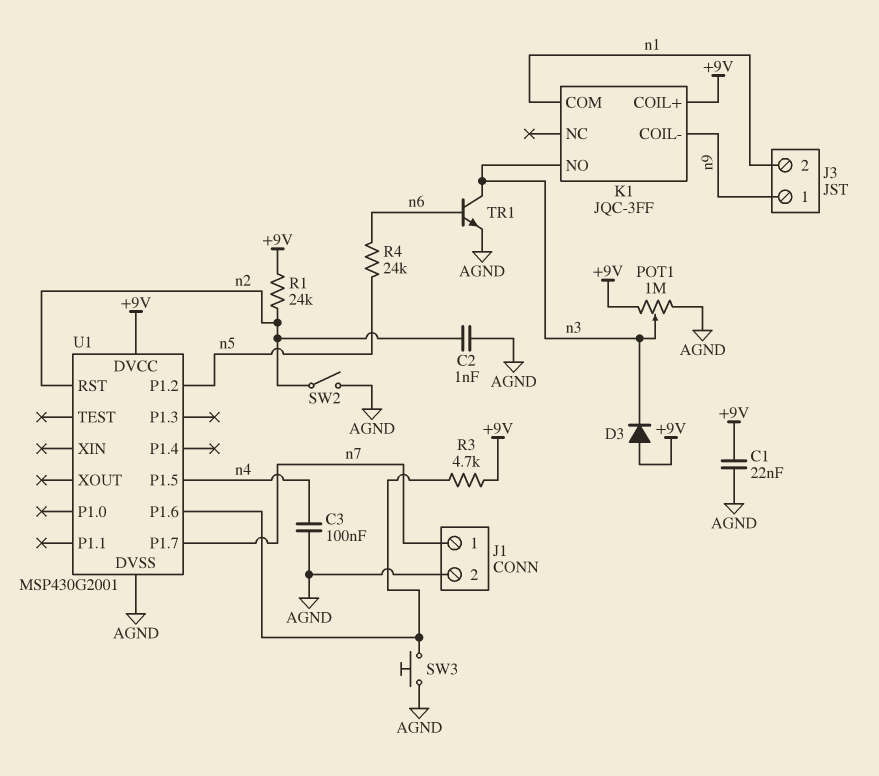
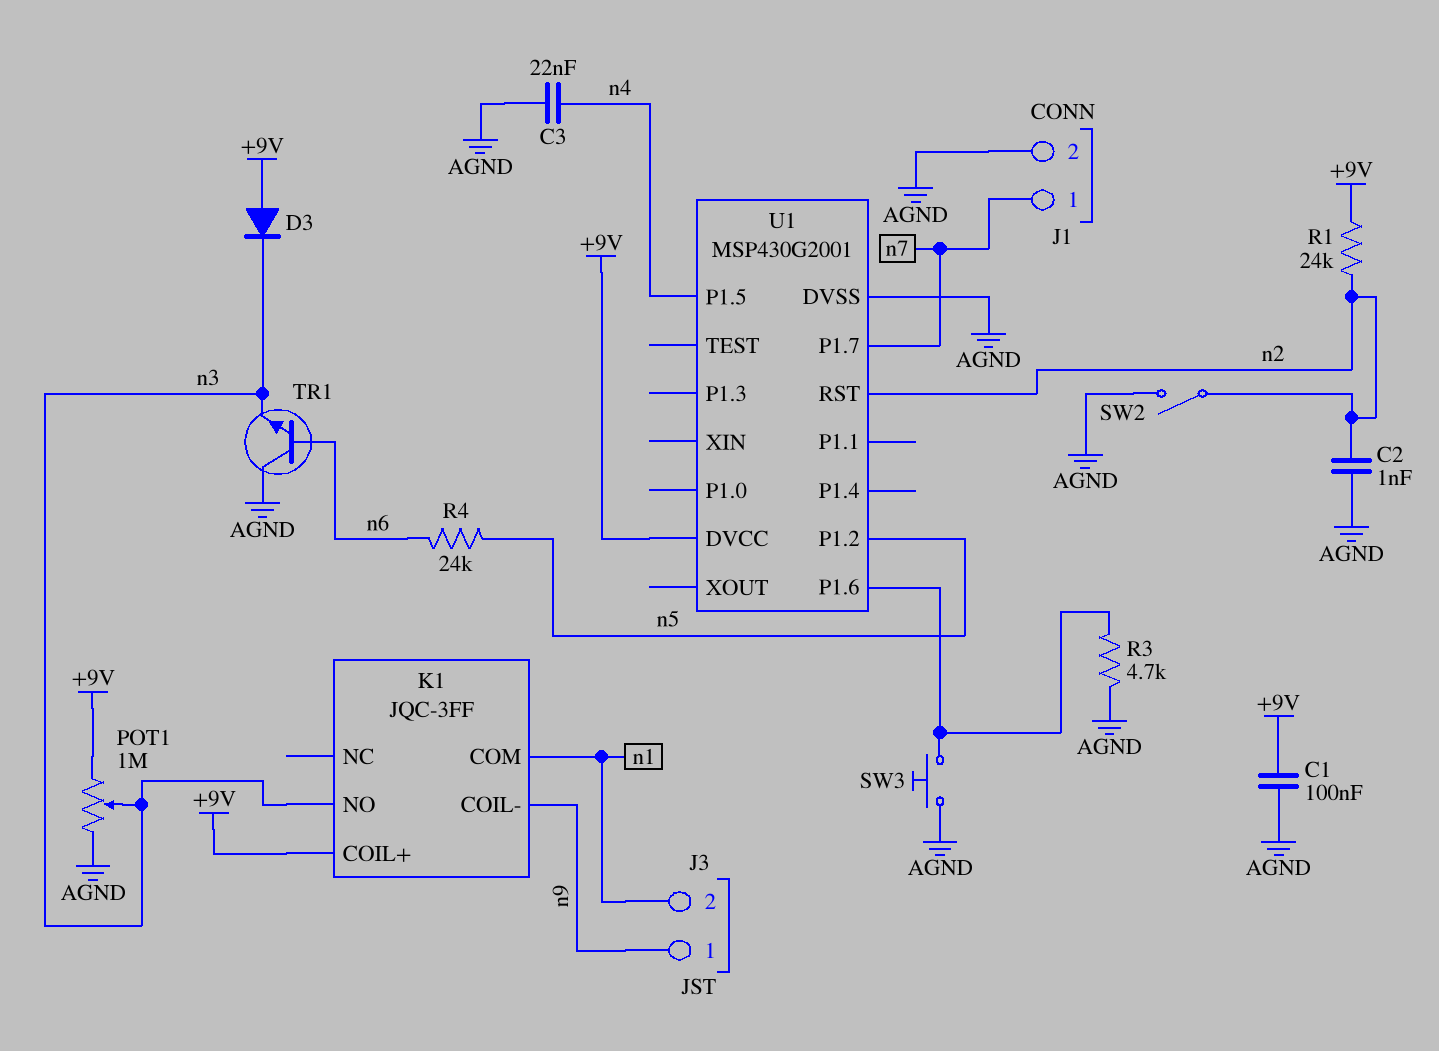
C1: 22nF (+9V, AGND) -> 100nF (+9V, AGND)
C3: 100nF (AGND, n4) -> 22nF (AGND, n4)
R3: 4.7k (+9V, U1/P1.6) -> 4.7k (AGND, U1/P1.6)
TR1: NPN (B n6, C n3, E AGND) -> NPN (B n6, C AGND, E n3)

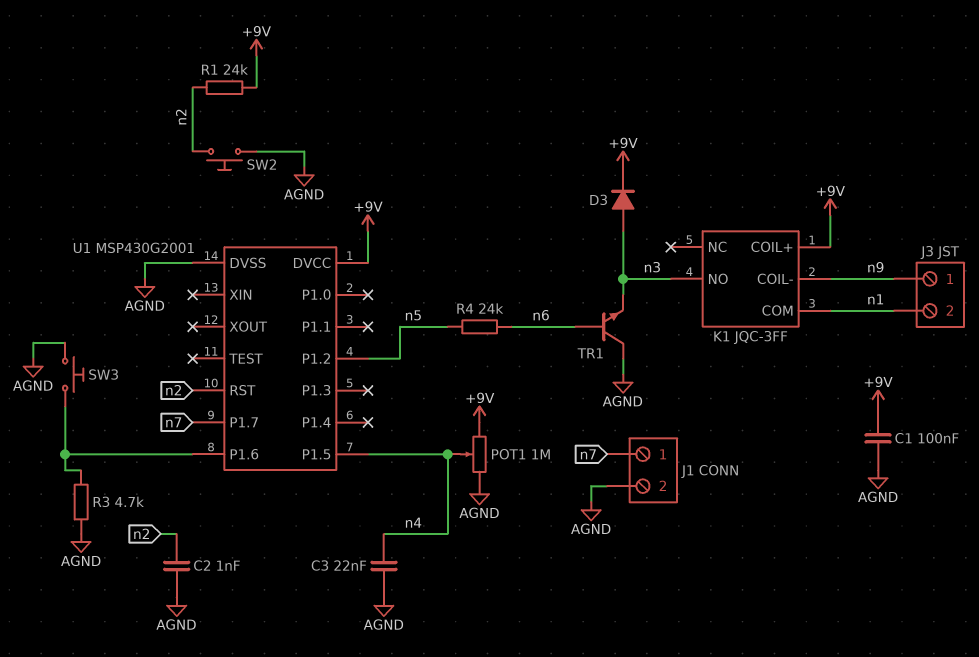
D3: diode (A +9V, K n3) -> diode (A n3, K +9V)
POT1: 1M (+9V, AGND, wiper n3) -> 1M (+9V, AGND, wiper n4)
SW2: switch (AGND, n2) -> button (AGND, n2)

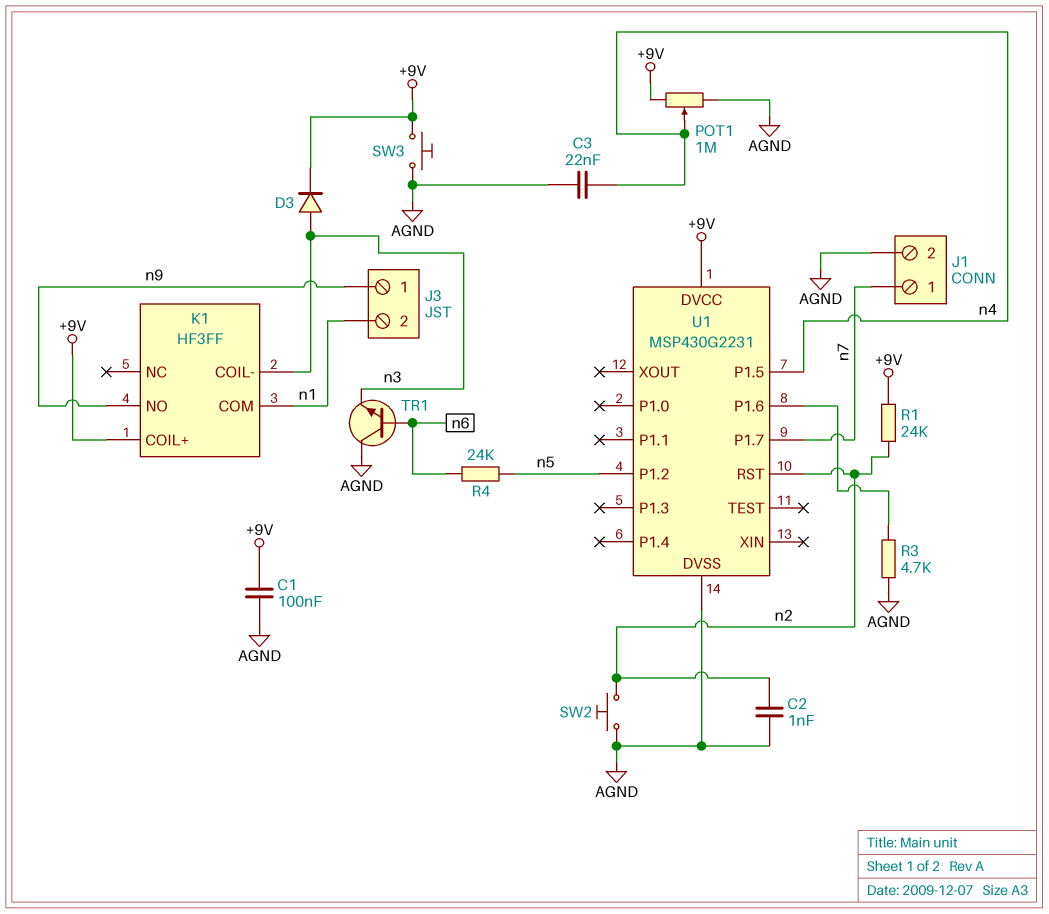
K1: JQC-3FF -> HF3FF
K1 pin COIL-: n9 -> n3
K1 pin NO: n3 -> n9
SW3: button (AGND, U1/P1.6) -> button (+9V, AGND)
U1: MSP430G2001 -> MSP430G2231

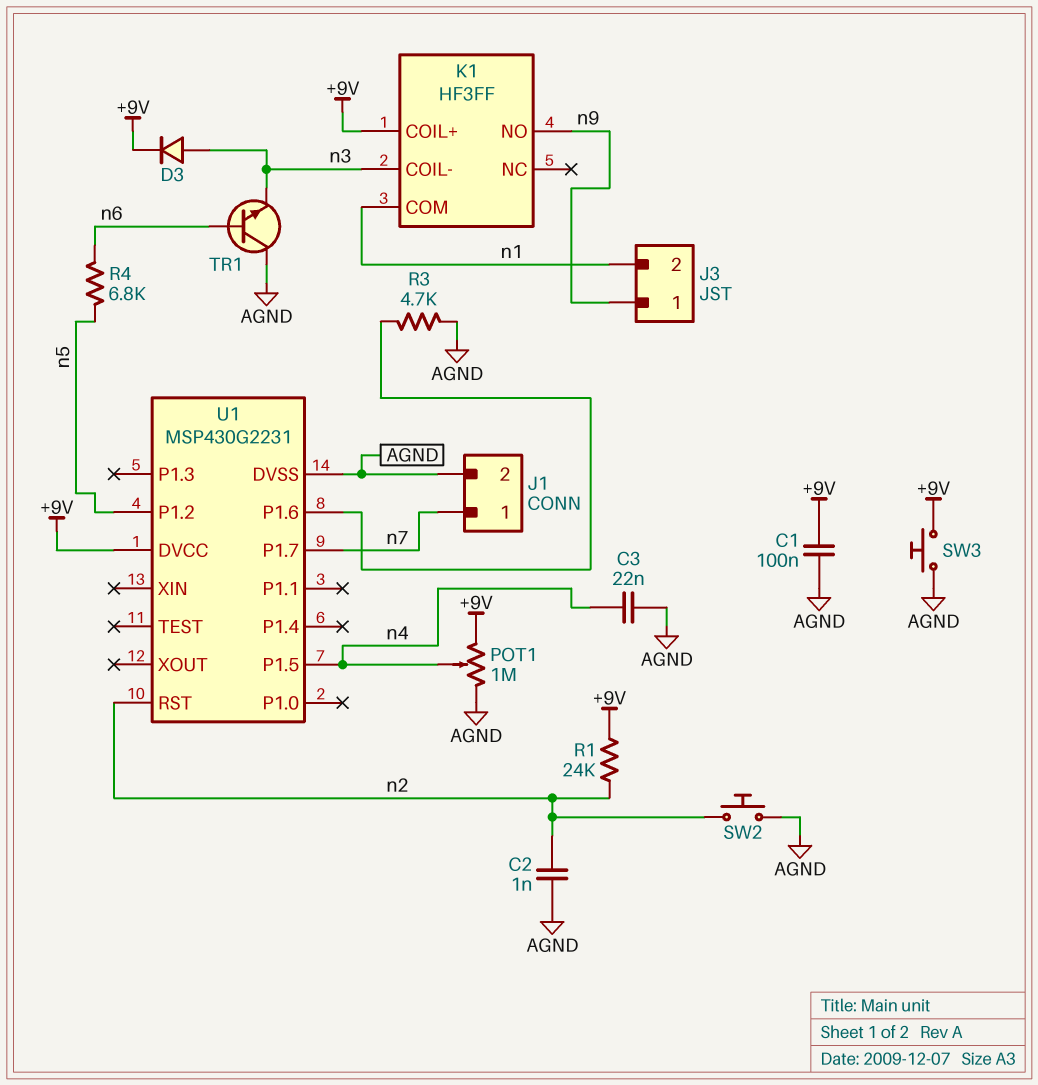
R4: 24k (n5, n6) -> 6.8k (n5, n6)

